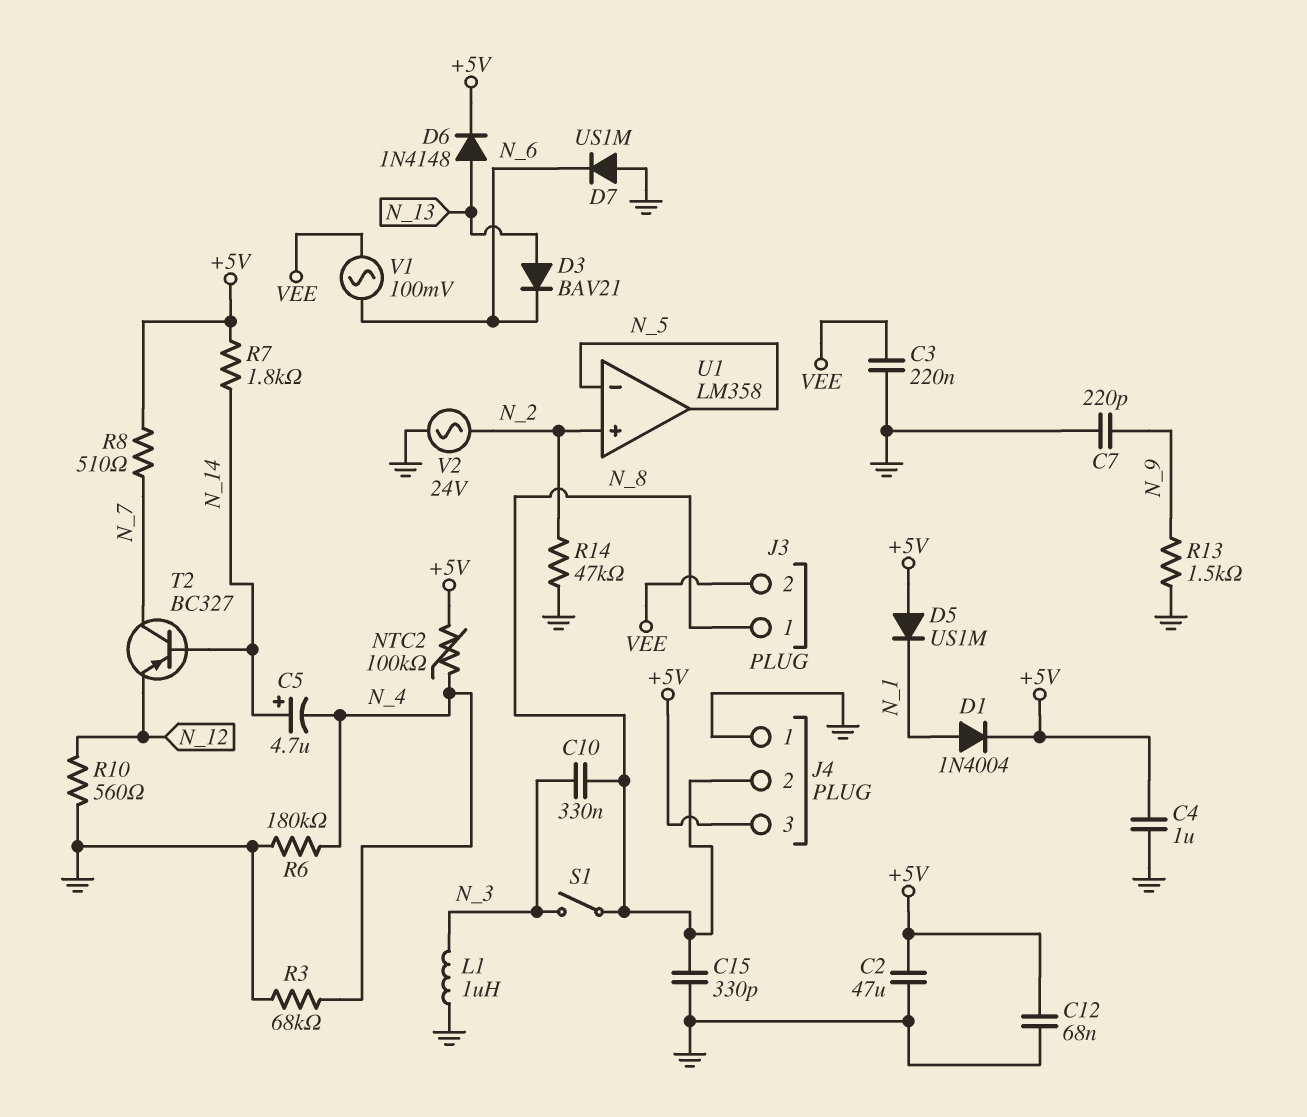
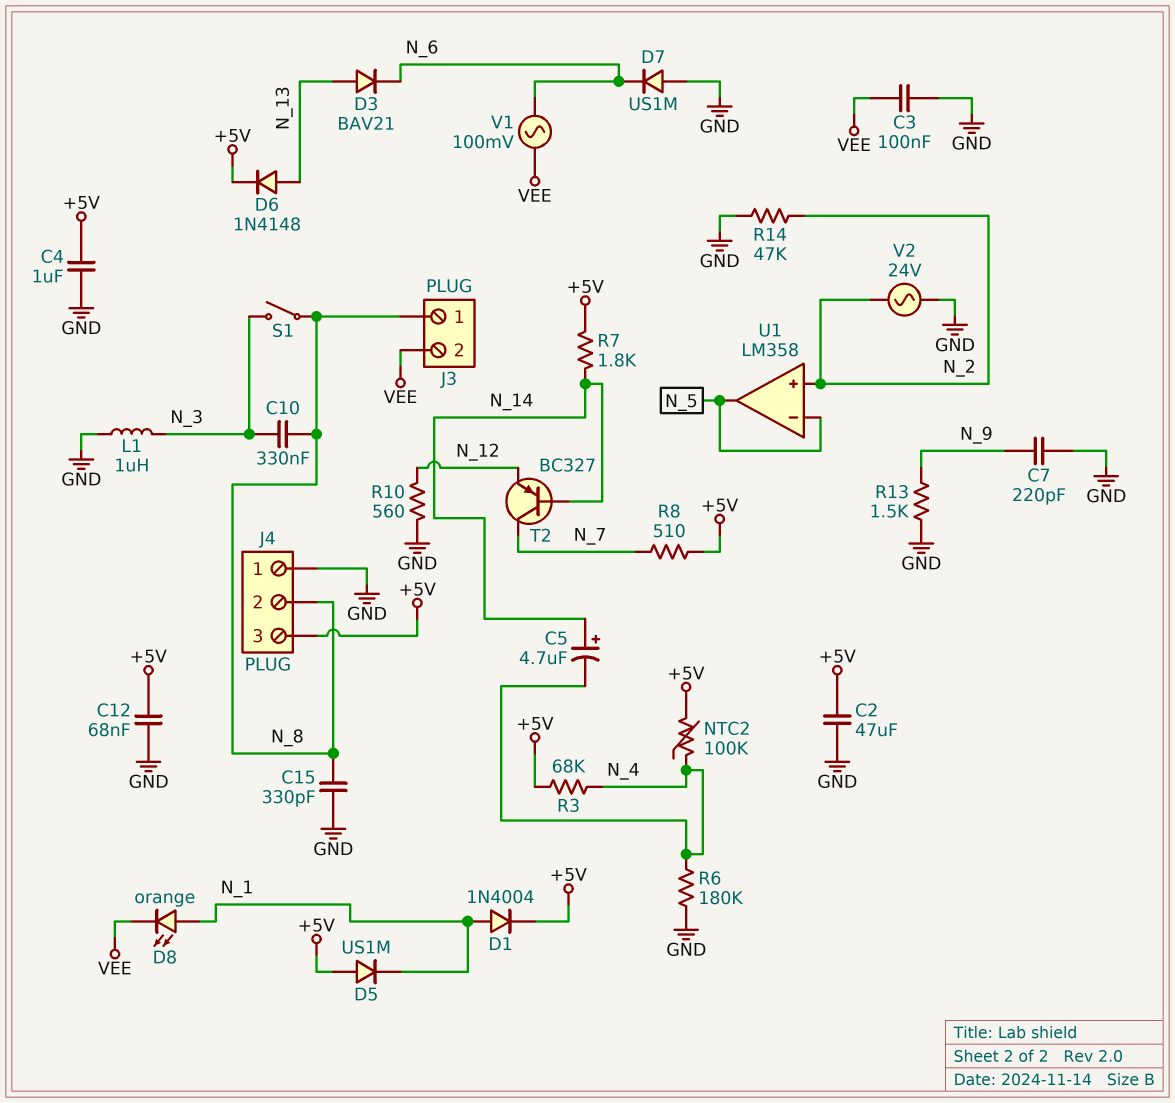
C3: 220nF (GND, VEE) -> 100nF (GND, VEE)
D8: none -> LED orange (A N_1, K VEE)
R3: 68k (GND, N_4) -> 68k (+5V, N_4)

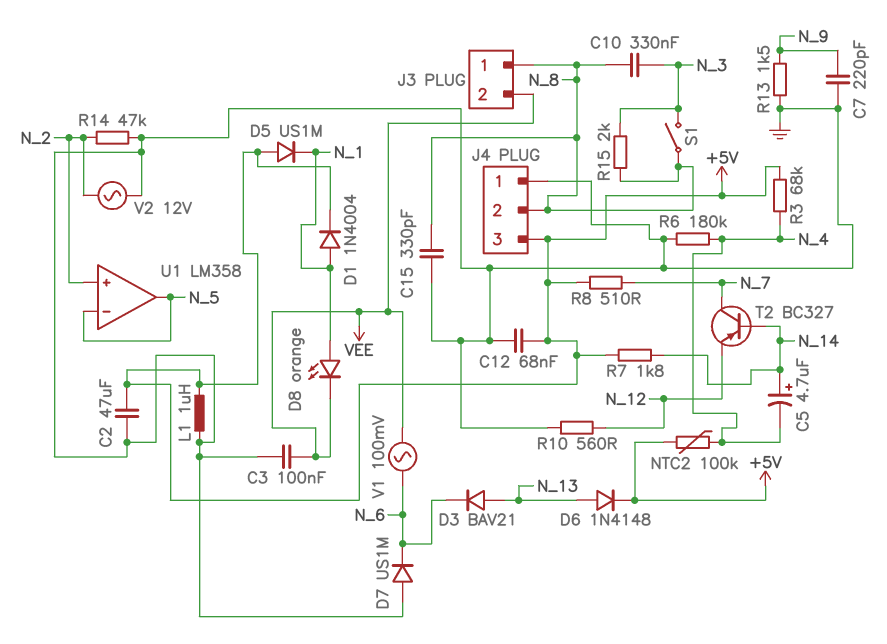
C4: 1uF (+5V, GND) -> none
L1: 1uH (GND, N_3) -> 1uH (+5V, GND)
R15: none -> 2k (N_3, N_8)
V2: AC 24V (GND, N_2) -> AC 12V (GND, N_2)

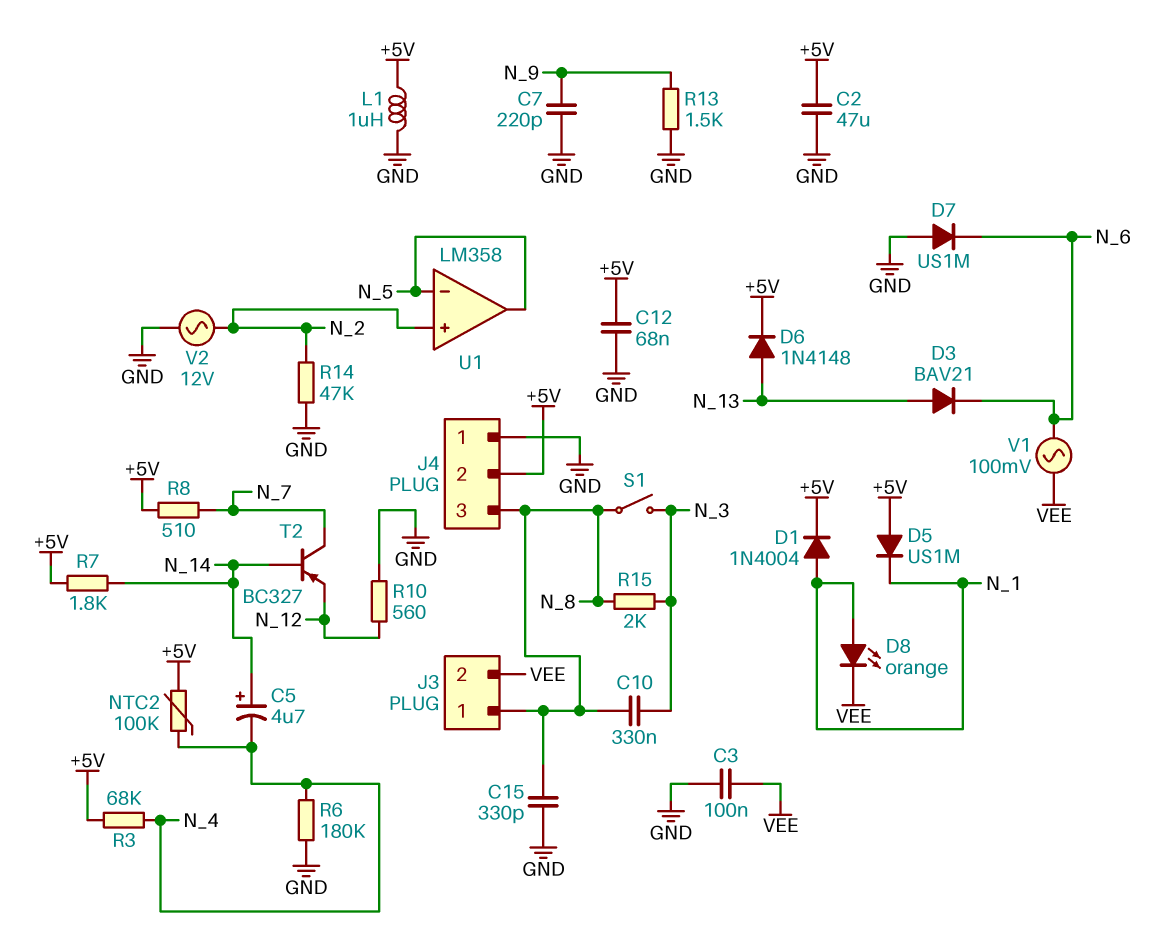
J4 pin 2: N_8 -> +5V
J4 pin 3: +5V -> N_8

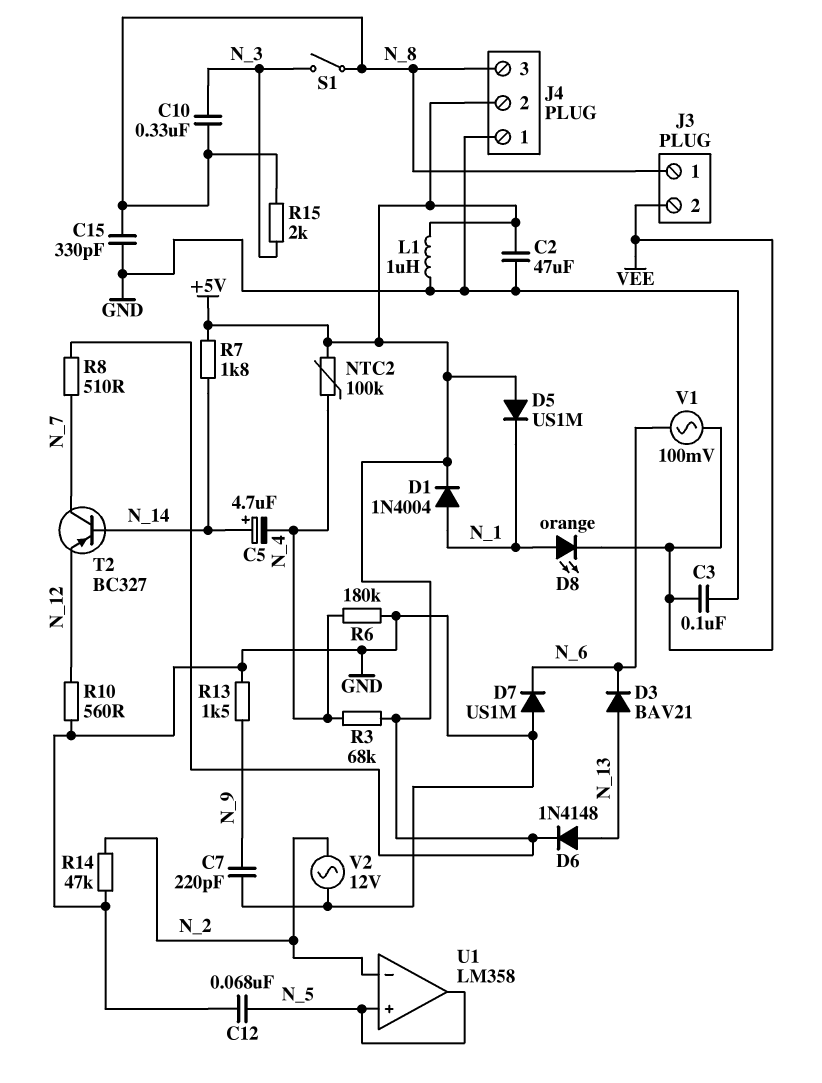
C12: 68nF (+5V, GND) -> 68nF (GND, N_5)
U1 pin in+: N_2 -> N_5
U1 pin in-: N_5 -> N_2

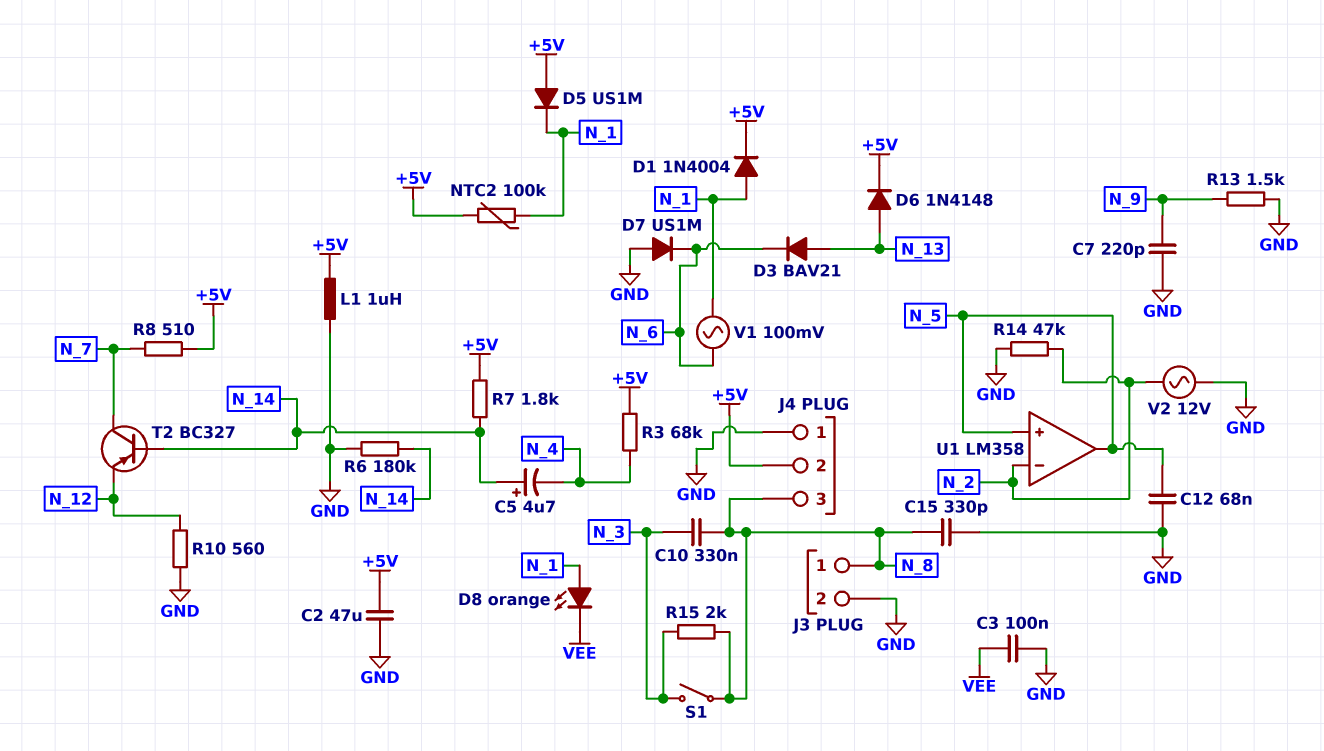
J3 pin 2: VEE -> GND
NTC2: 100k (+5V, N_4) -> 100k (+5V, N_1)
R6: 180k (GND, N_4) -> 180k (GND, N_14)
V1: AC 100mV (N_6, VEE) -> AC 100mV (N_1, N_6)

